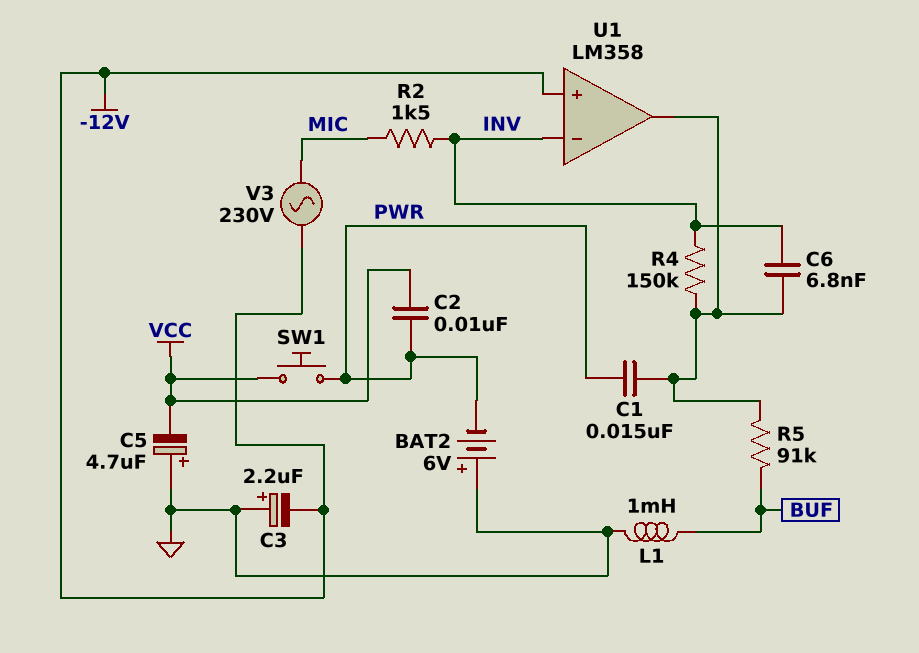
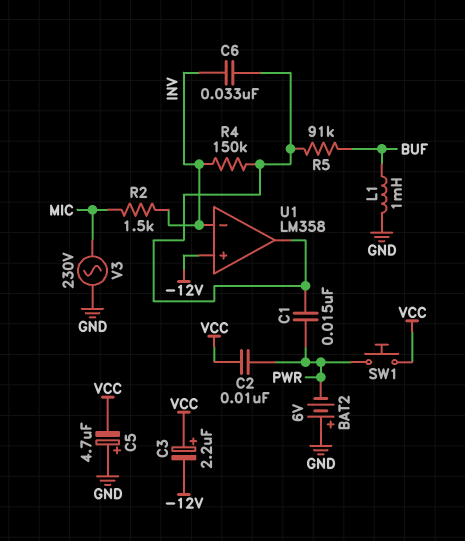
C3: 2.2uF (plus GND, minus -12V) -> 2.2uF (plus VCC, minus -12V)
C6: 6.8nF (INV, U1/out) -> 33nF (INV, U1/out)
V3: AC 230V (-12V, MIC) -> AC 230V (GND, MIC)

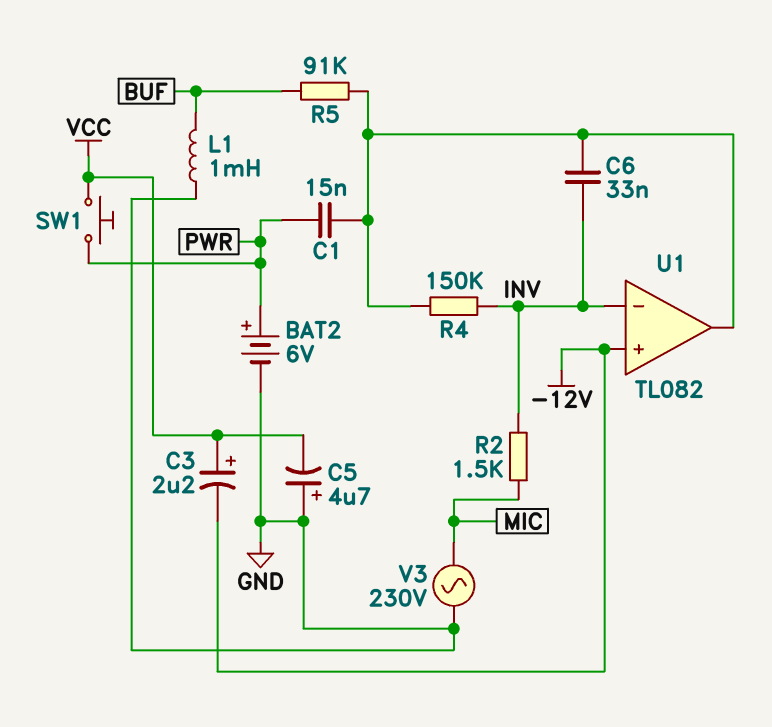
BAT2: 6V (plus GND, minus PWR) -> 6V (plus PWR, minus GND)
C2: 10nF (PWR, VCC) -> none
U1: LM358 -> TL082

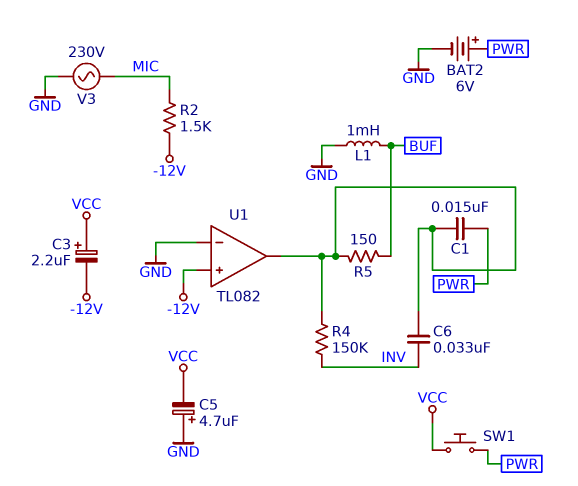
R2: 1.5k (INV, MIC) -> 1.5k (-12V, MIC)
R5: 91k (BUF, U1/out) -> 150 (BUF, U1/out)
U1 pin in-: INV -> GND

